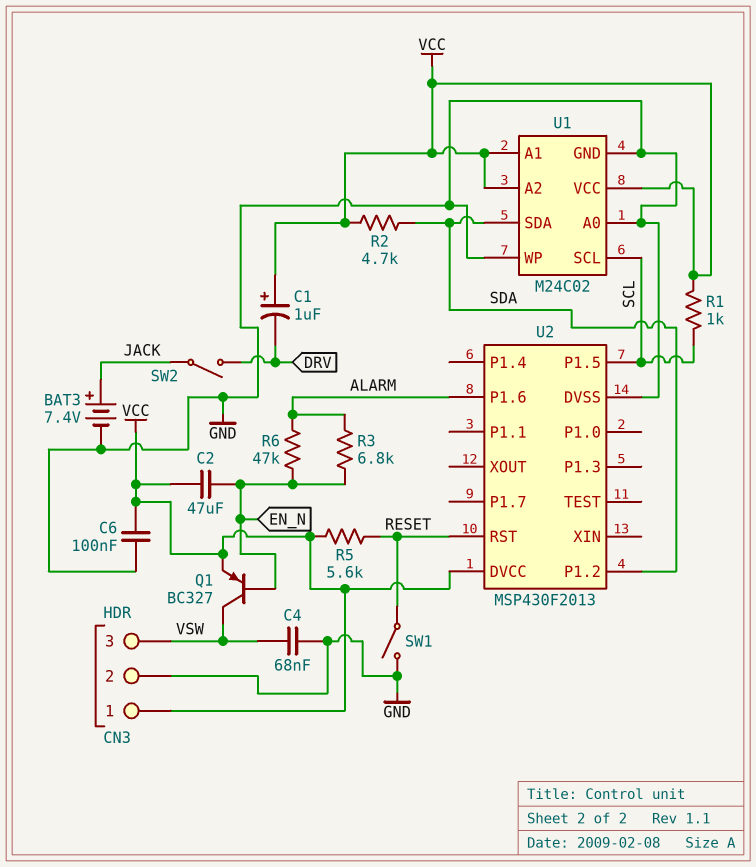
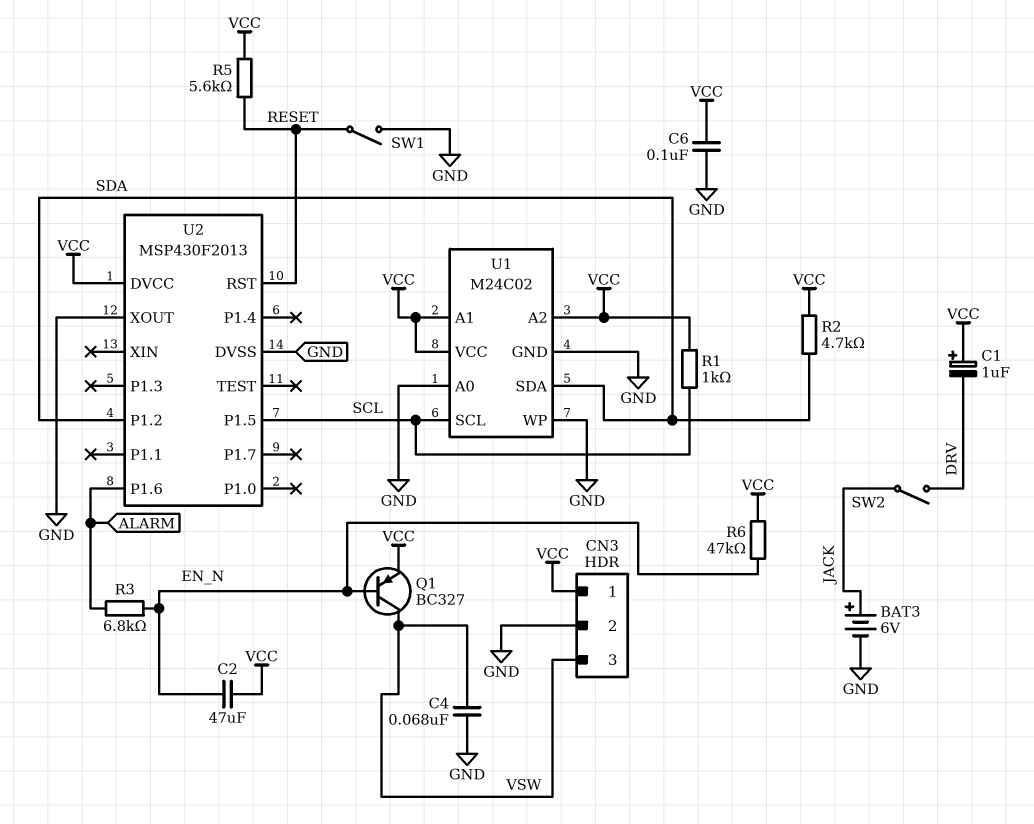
BAT3: 7.4V (plus JACK, minus GND) -> 6V (plus JACK, minus GND)
R6: 47k (ALARM, EN_N) -> 47k (EN_N, VCC)
U2 pin XOUT: none -> GND

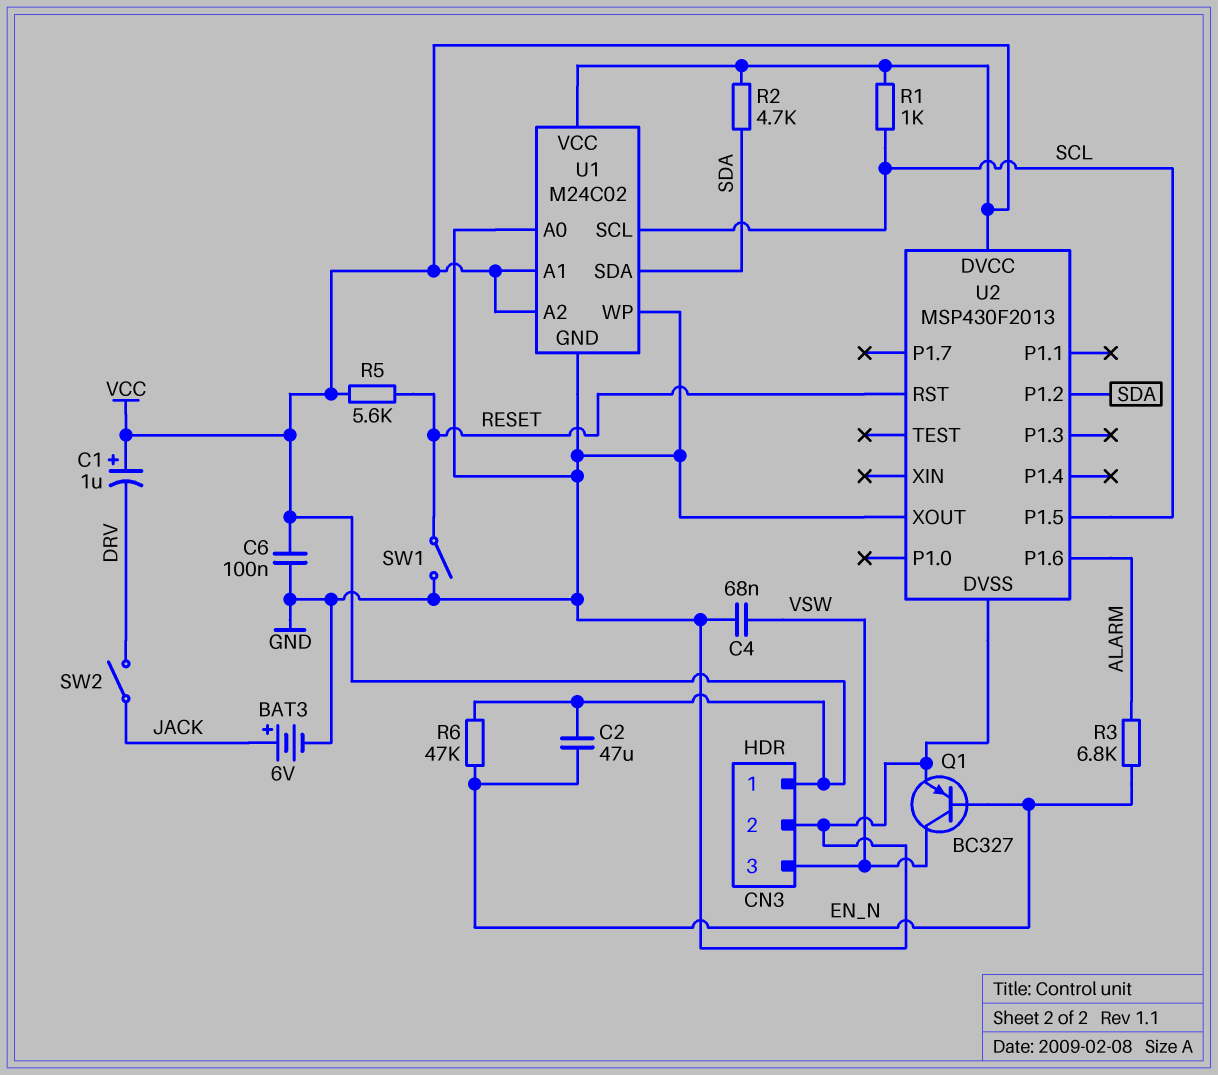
Q1: PNP BC327 (B EN_N, C VSW, E VCC) -> PNP BC327 (B EN_N, C VSW, E GND)

